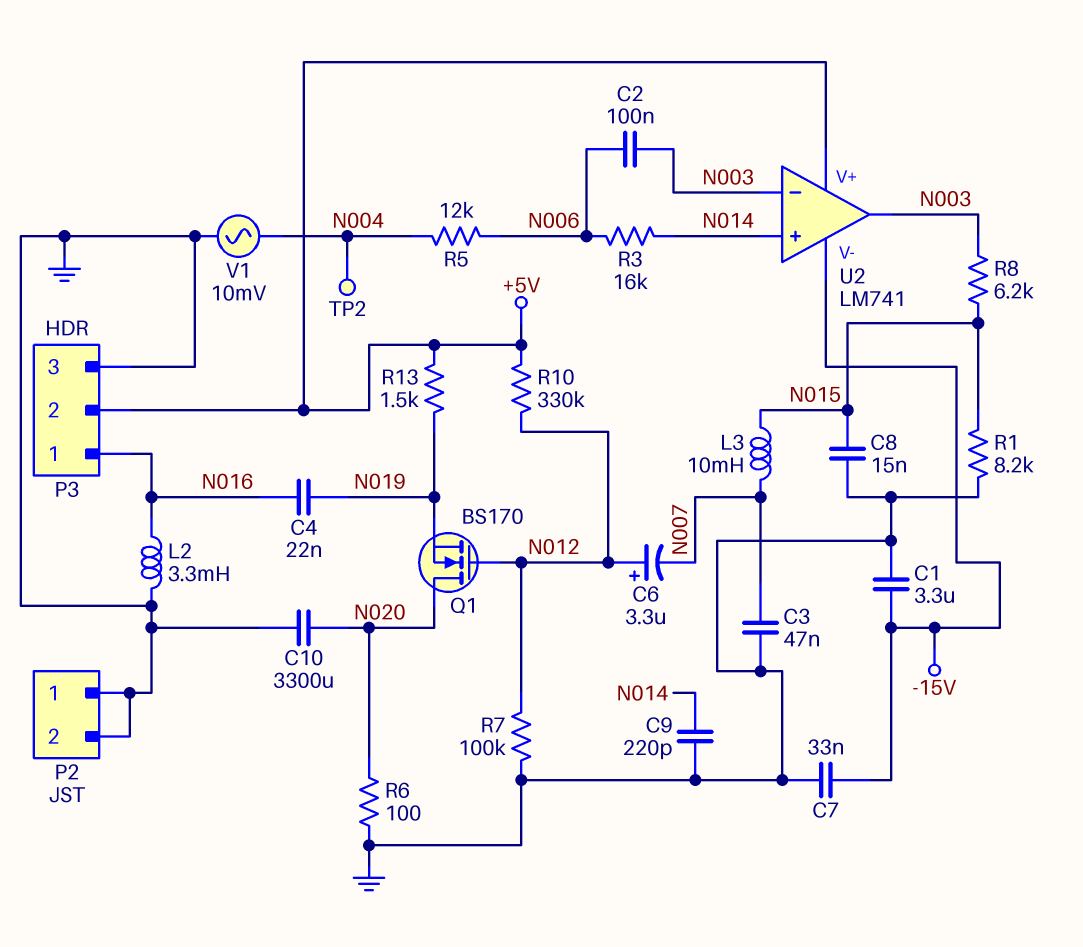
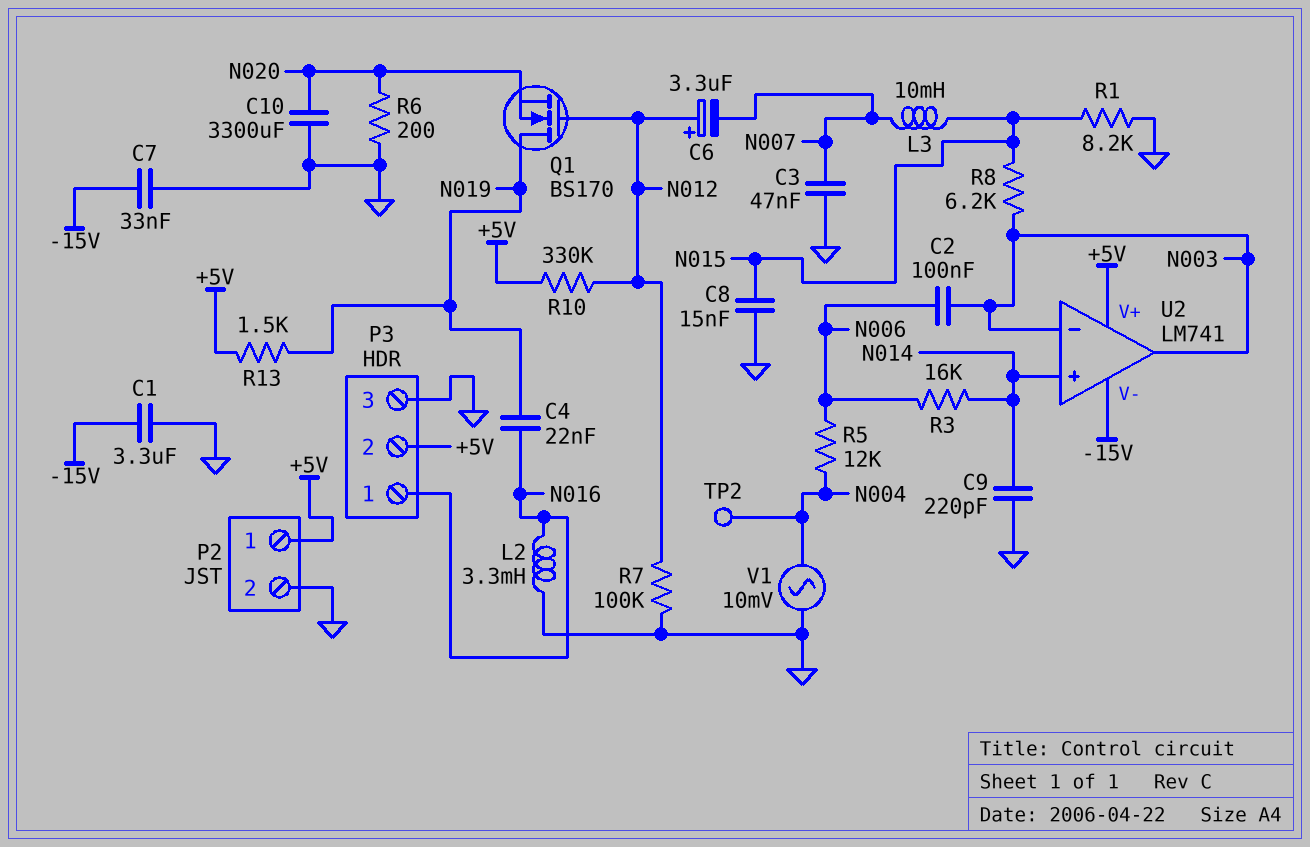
P2 pin 1: GND -> +5V
Q1: NMOS BS170 (G N012, D N020, S N019) -> NMOS BS170 (G N012, D N019, S N020)
R6: 100 (GND, N020) -> 200 (GND, N020)

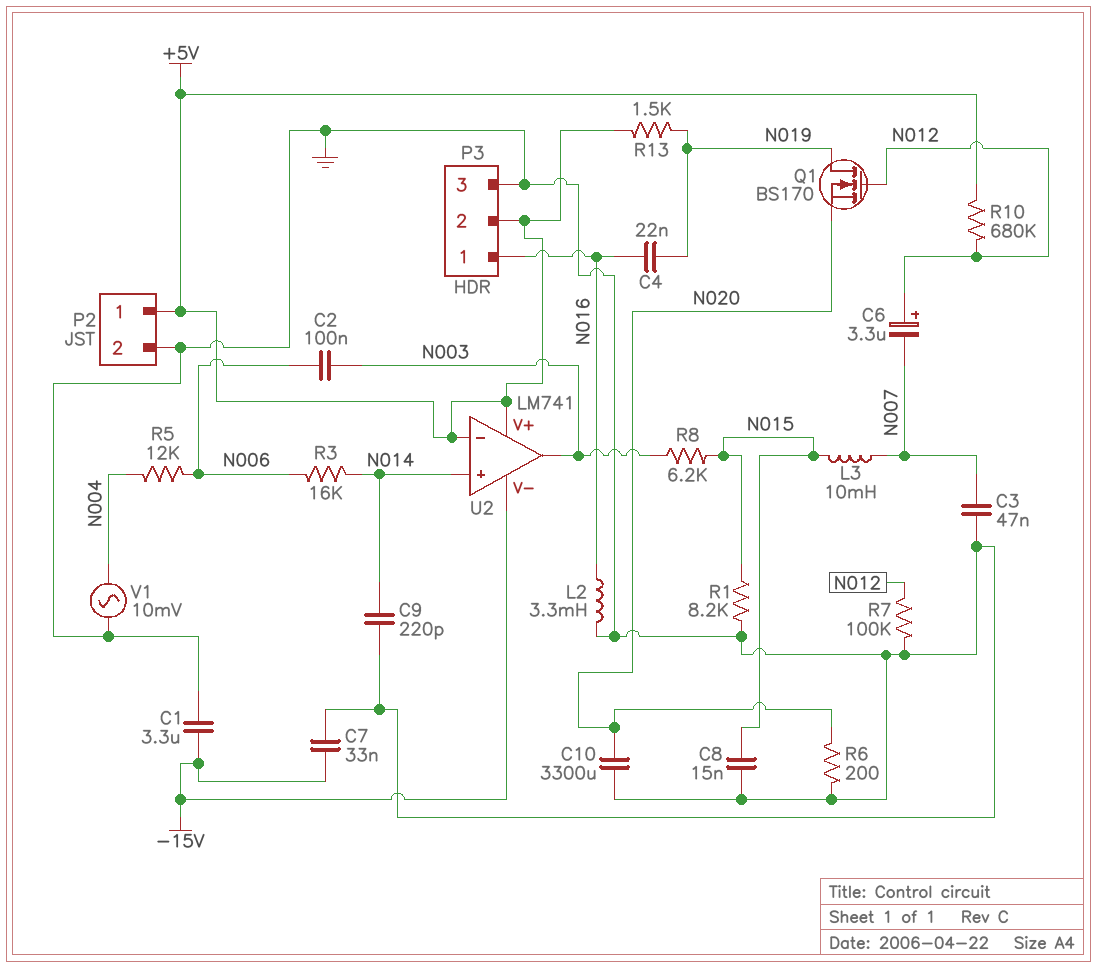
R10: 330k (+5V, N012) -> 680k (+5V, N012)
TP2: test point (N004) -> none
U2 pin in-: N003 -> +5V

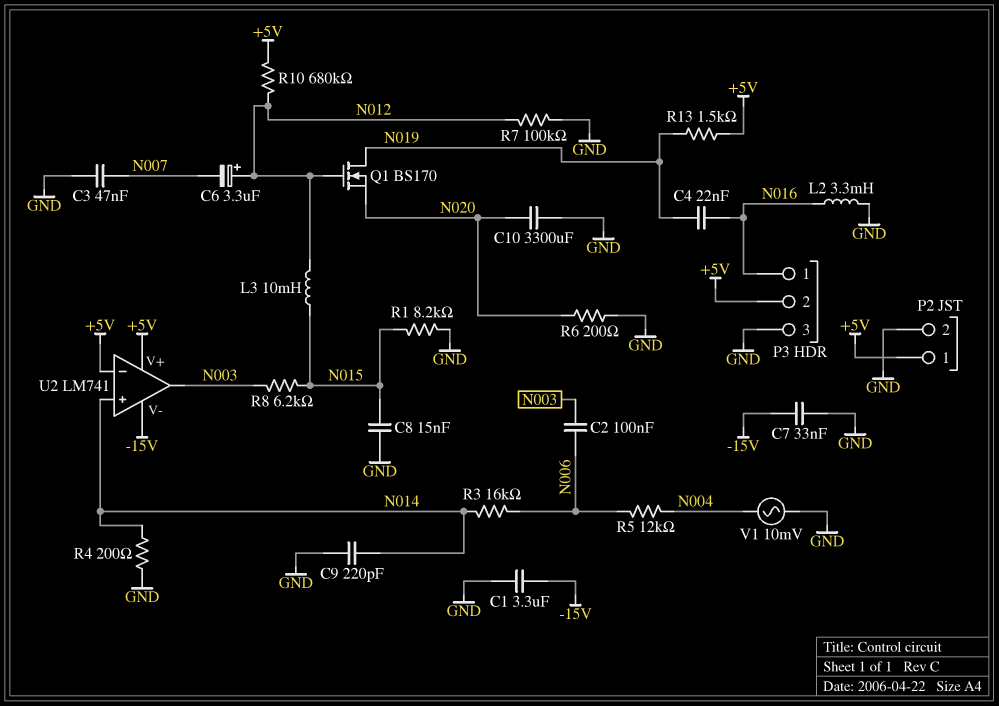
L3: 10mH (N007, N015) -> 10mH (N012, N015)
R4: none -> 200 (GND, N014)

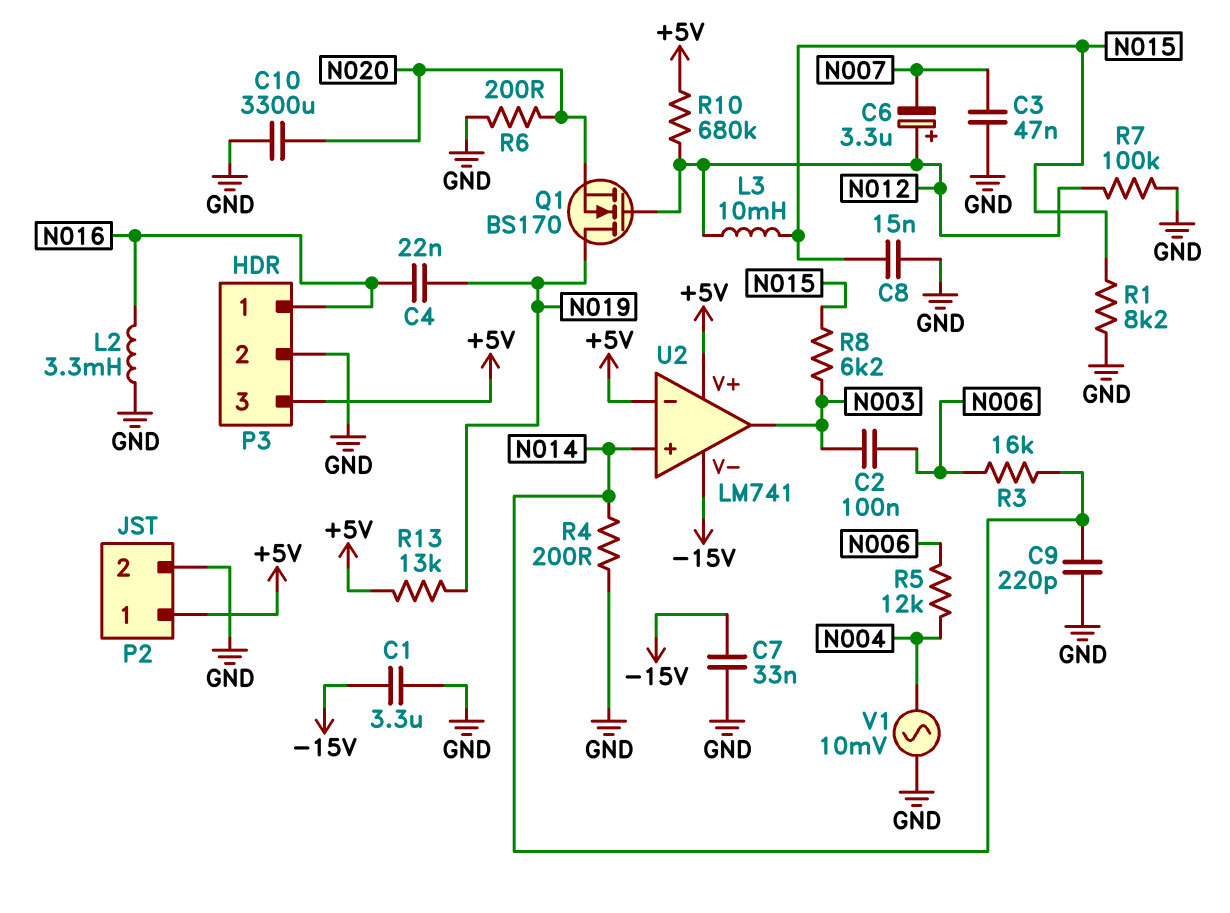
P3 pin 2: +5V -> GND
P3 pin 3: GND -> +5V
R13: 1.5k (+5V, N019) -> 13k (+5V, N019)

